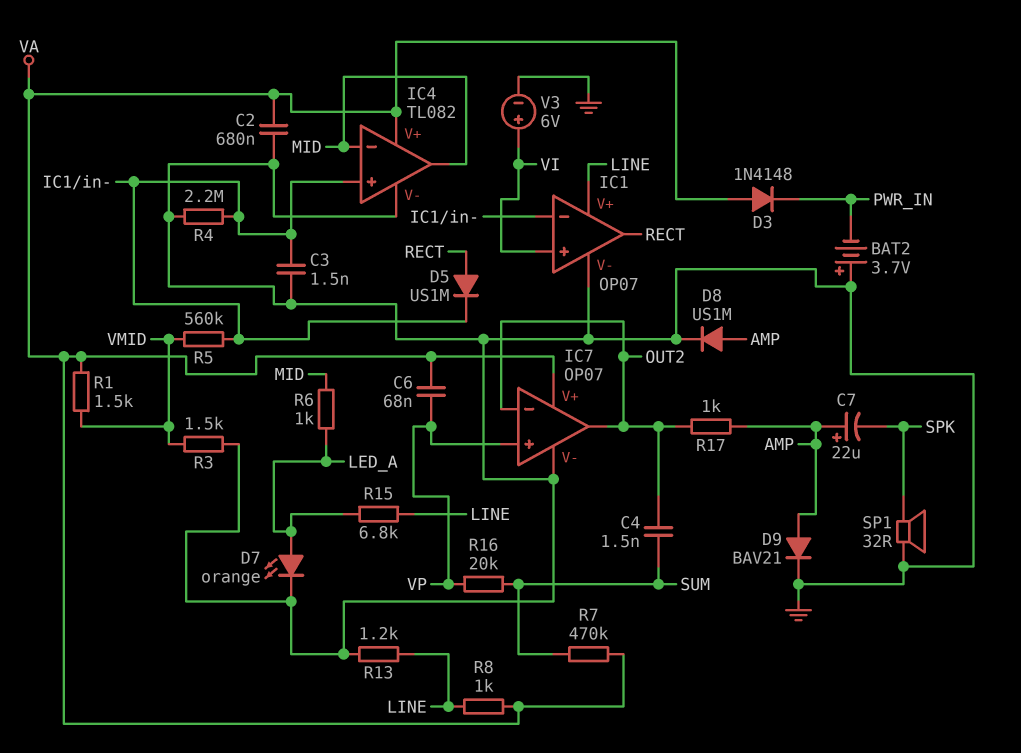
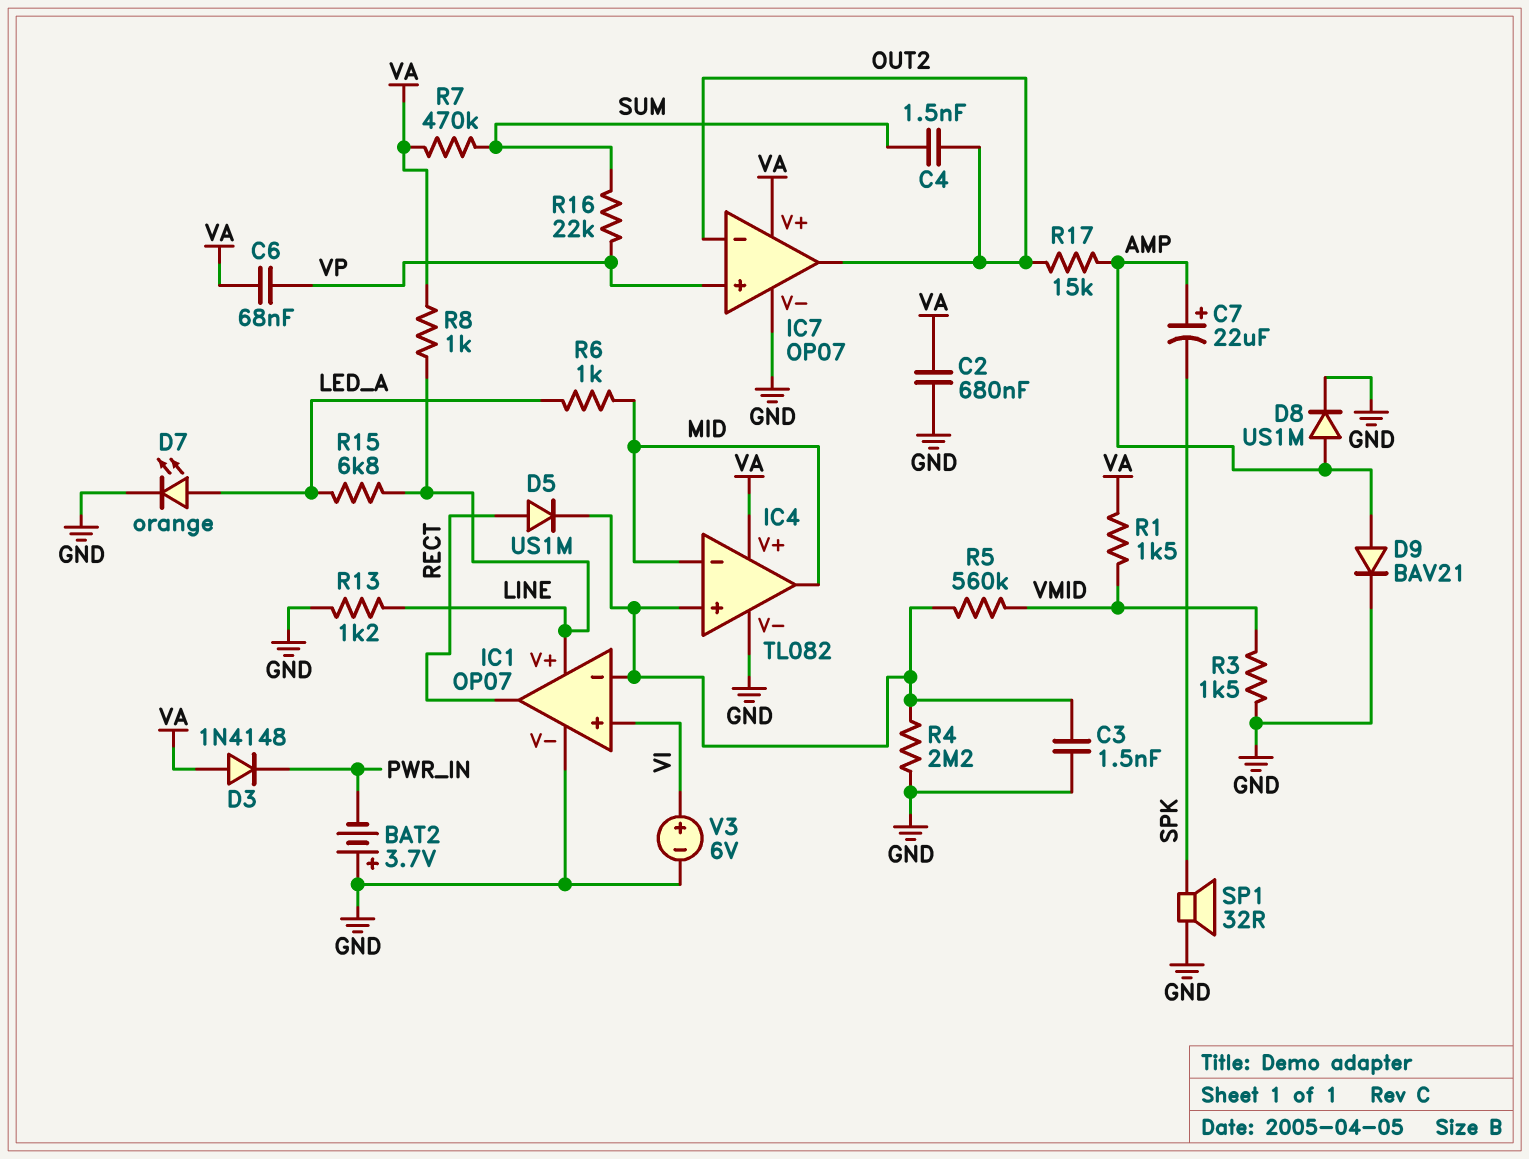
R16: 20k (SUM, VP) -> 22k (SUM, VP)
R17: 1k (AMP, OUT2) -> 15k (AMP, OUT2)

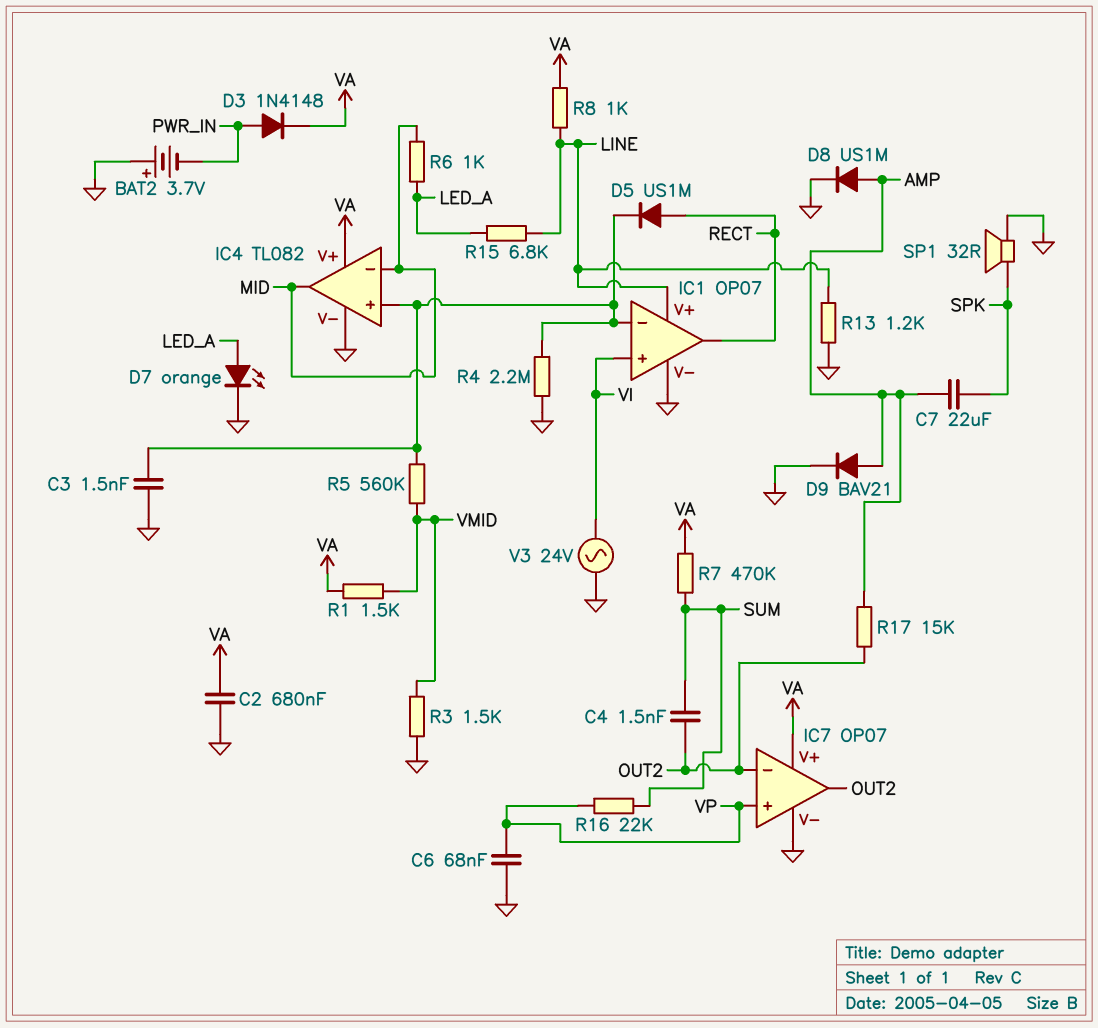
C6: 68nF (VA, VP) -> 68nF (GND, VP)
C7: 22uF (plus AMP, minus SPK) -> 22uF (AMP, SPK)
D3: diode 1N4148 (A VA, K PWR_IN) -> diode 1N4148 (A PWR_IN, K VA)
V3: 6V (plus VI, minus GND) -> AC 24V (GND, VI)

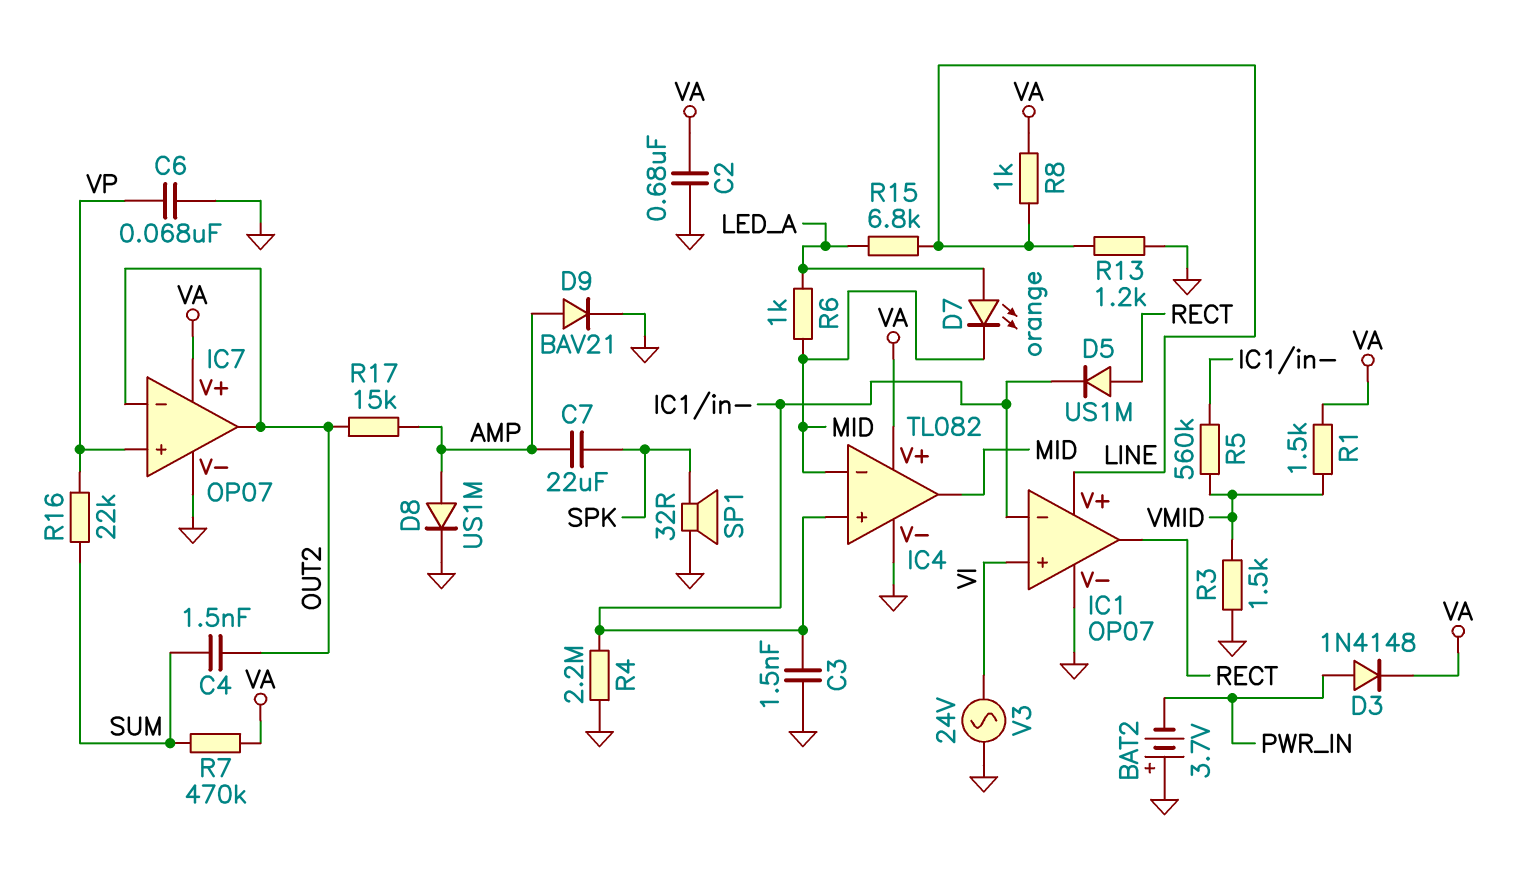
D7: LED orange (A LED_A, K GND) -> LED orange (A LED_A, K MID)

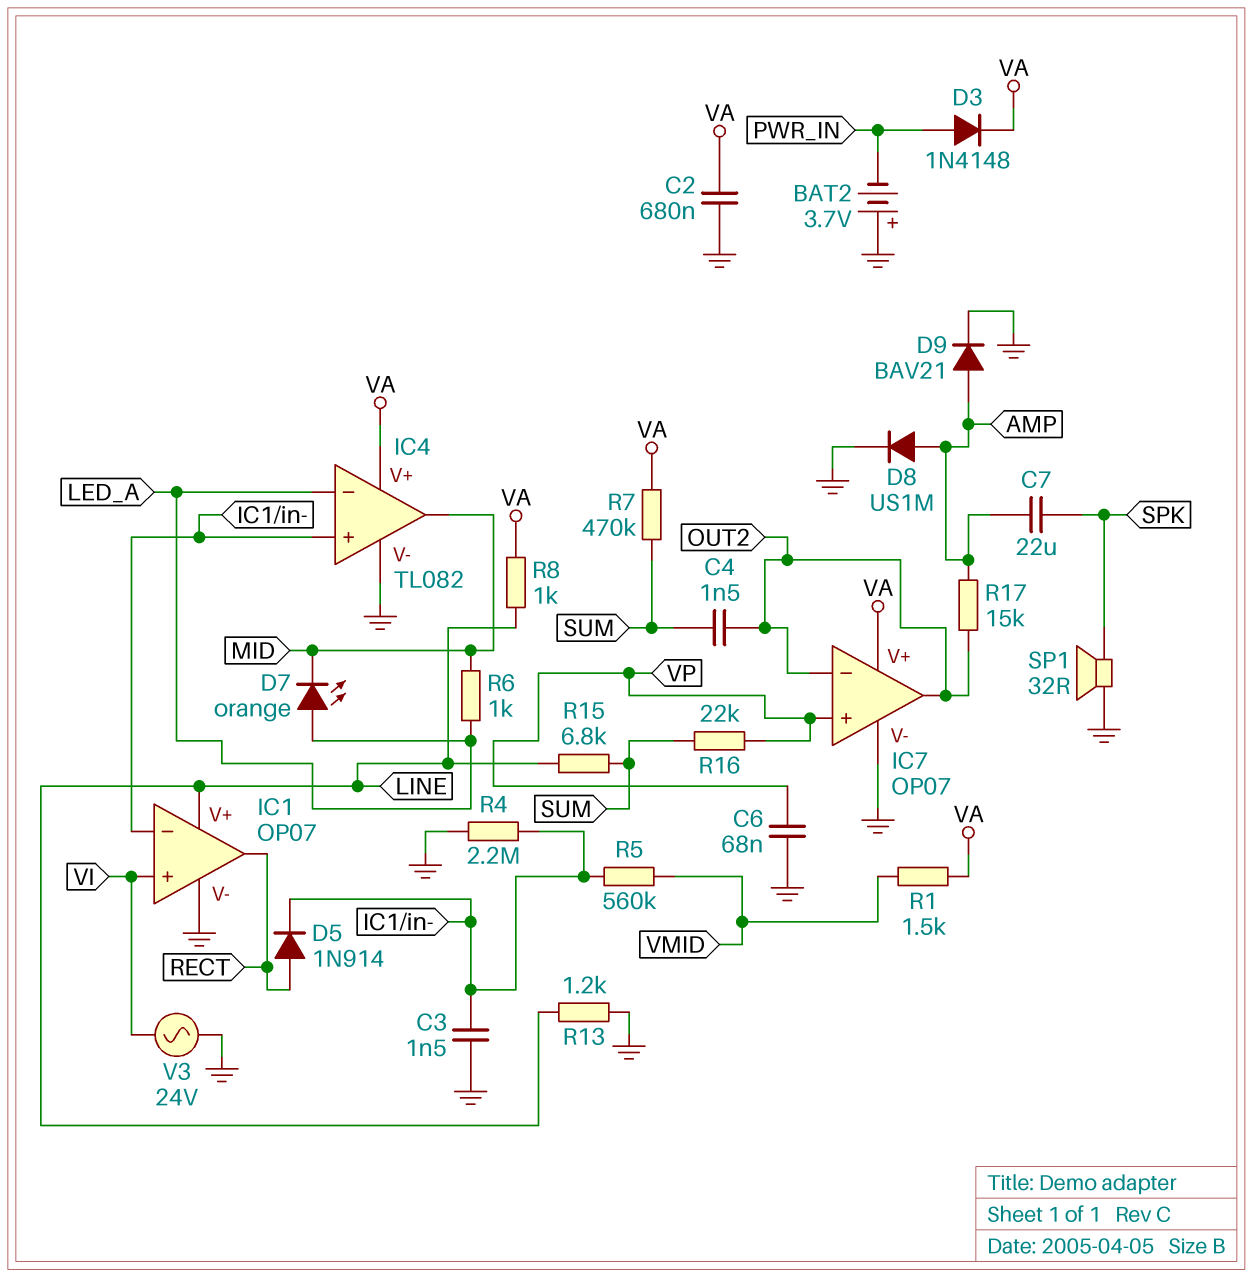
D5: diode US1M (A RECT, K IC1/in-) -> diode 1N914 (A RECT, K IC1/in-)
IC4 pin in-: MID -> LED_A
R3: 1.5k (GND, VMID) -> none
R15: 6.8k (LED_A, LINE) -> 6.8k (LINE, SUM)

